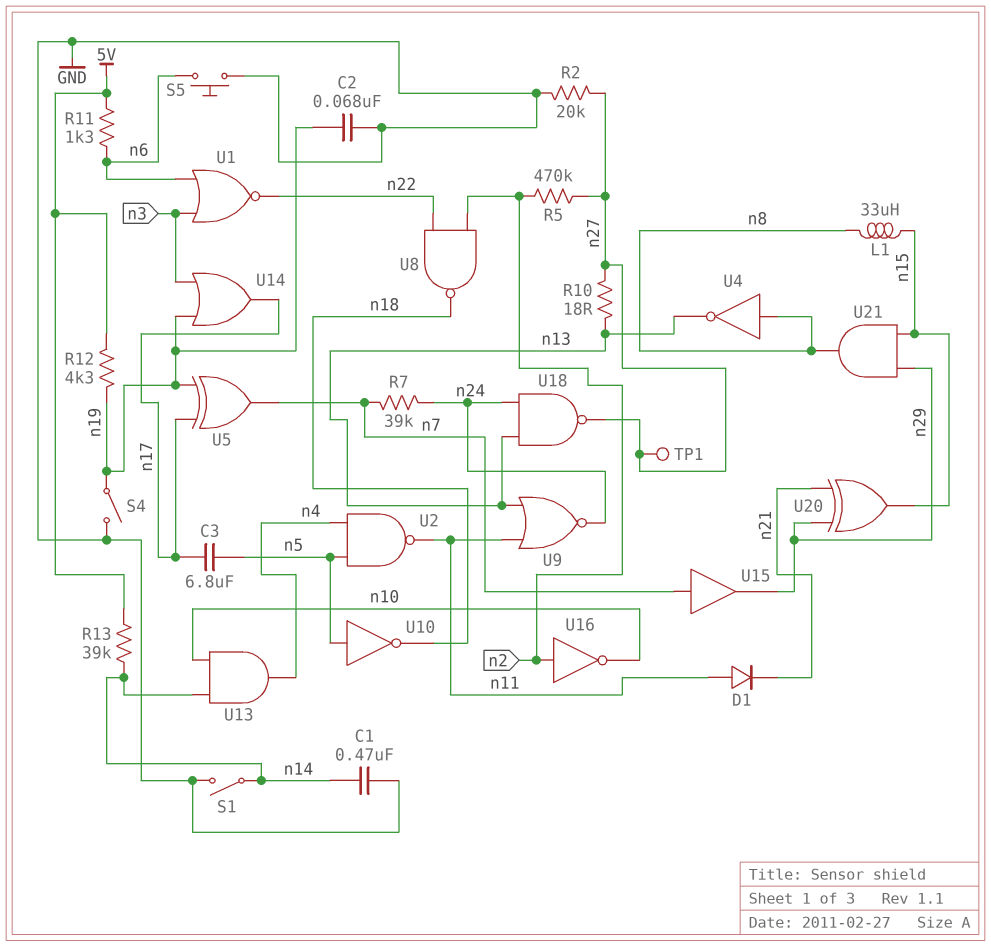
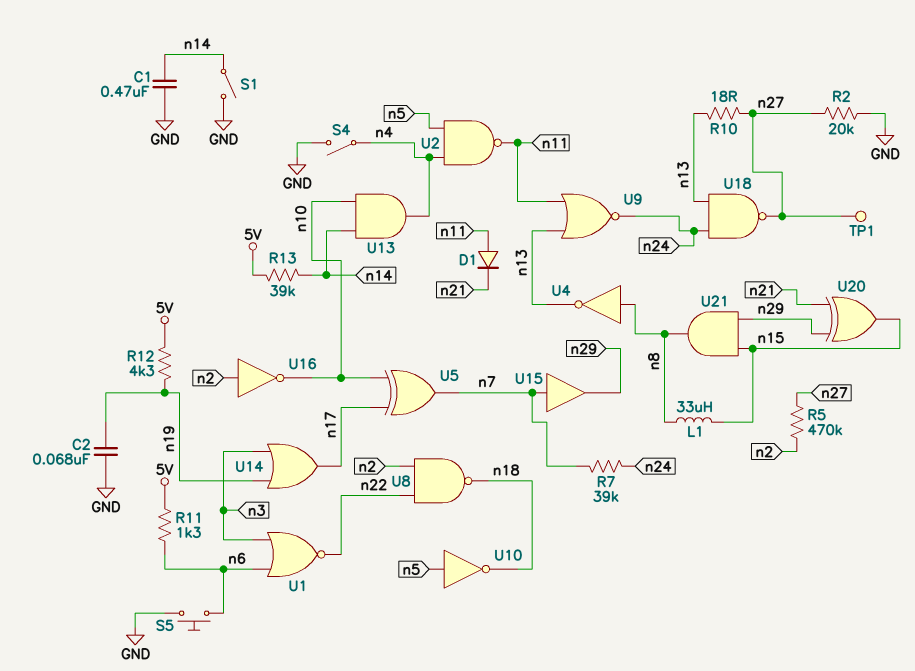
C3: 6.8uF (n5, n17) -> none
S4: switch (GND, n19) -> switch (GND, n4)
U5: XOR (in n17, in n19, out n7) -> XOR (in n10, in n17, out n7)

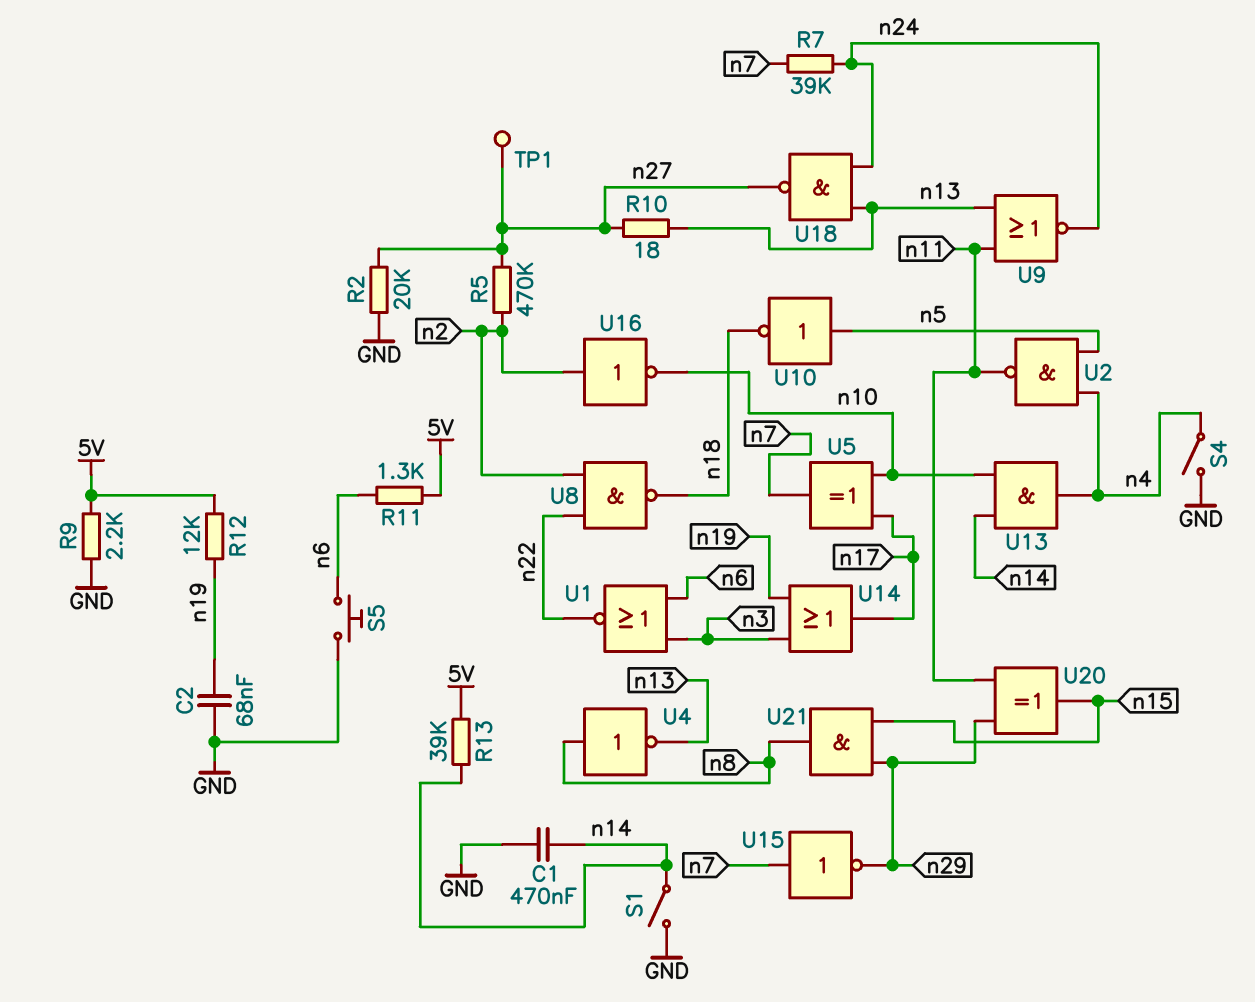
D1: diode (A n11, K n21) -> none
L1: 33uH (n8, n15) -> none
R9: none -> 2.2k (5V, GND)
R12: 4.3k (5V, n19) -> 12k (5V, n19)
U15: buffer (in n7, out n29) -> NOT (in n7, out n29)
U20: XOR (in n21, in n29, out n15) -> XOR (in n11, in n29, out n15)

